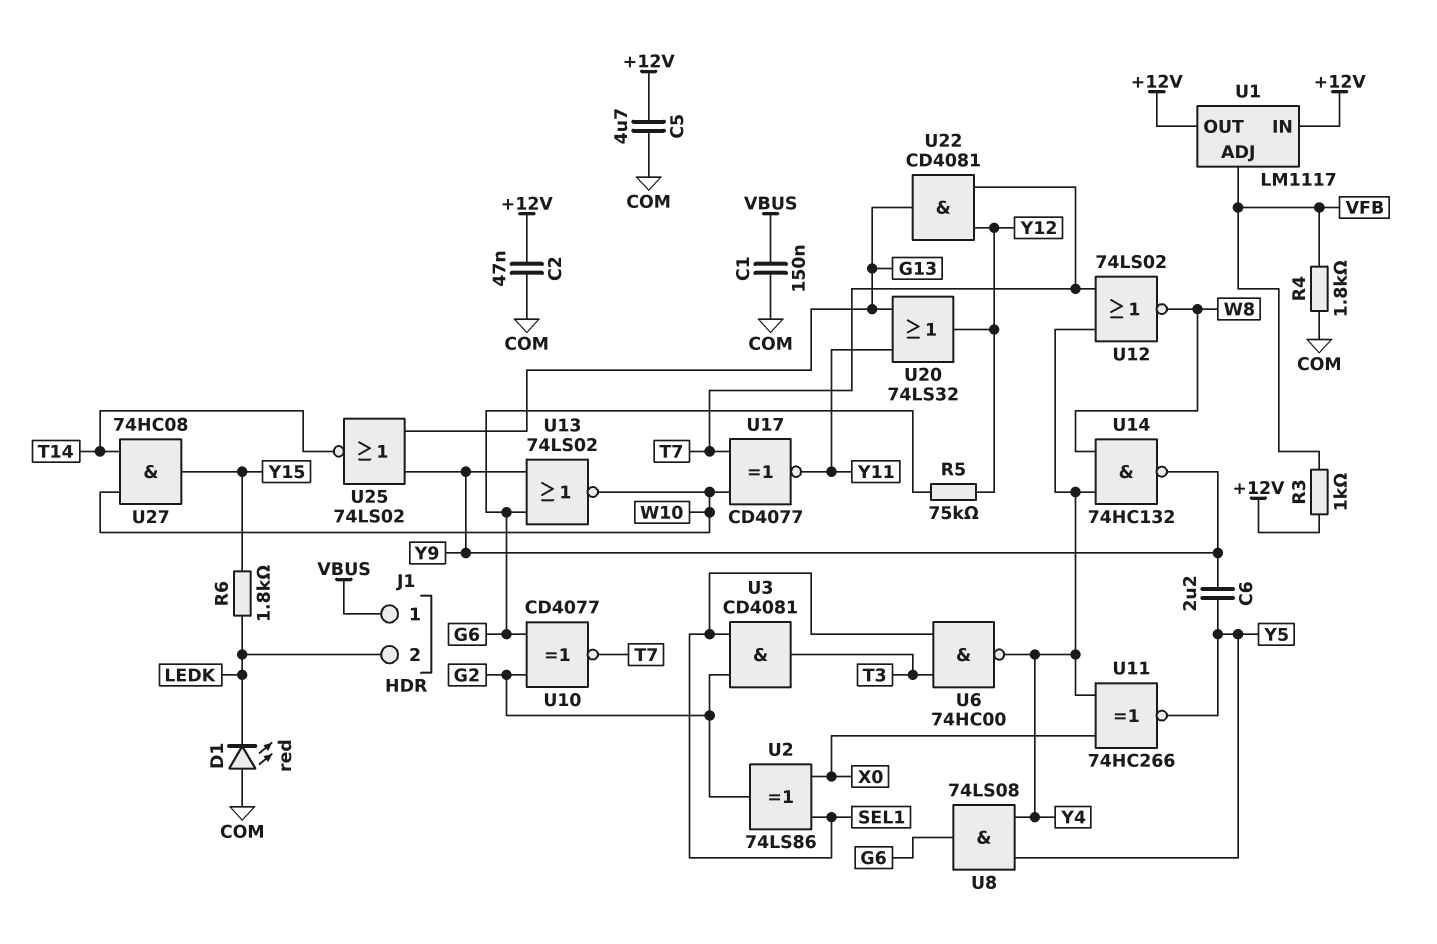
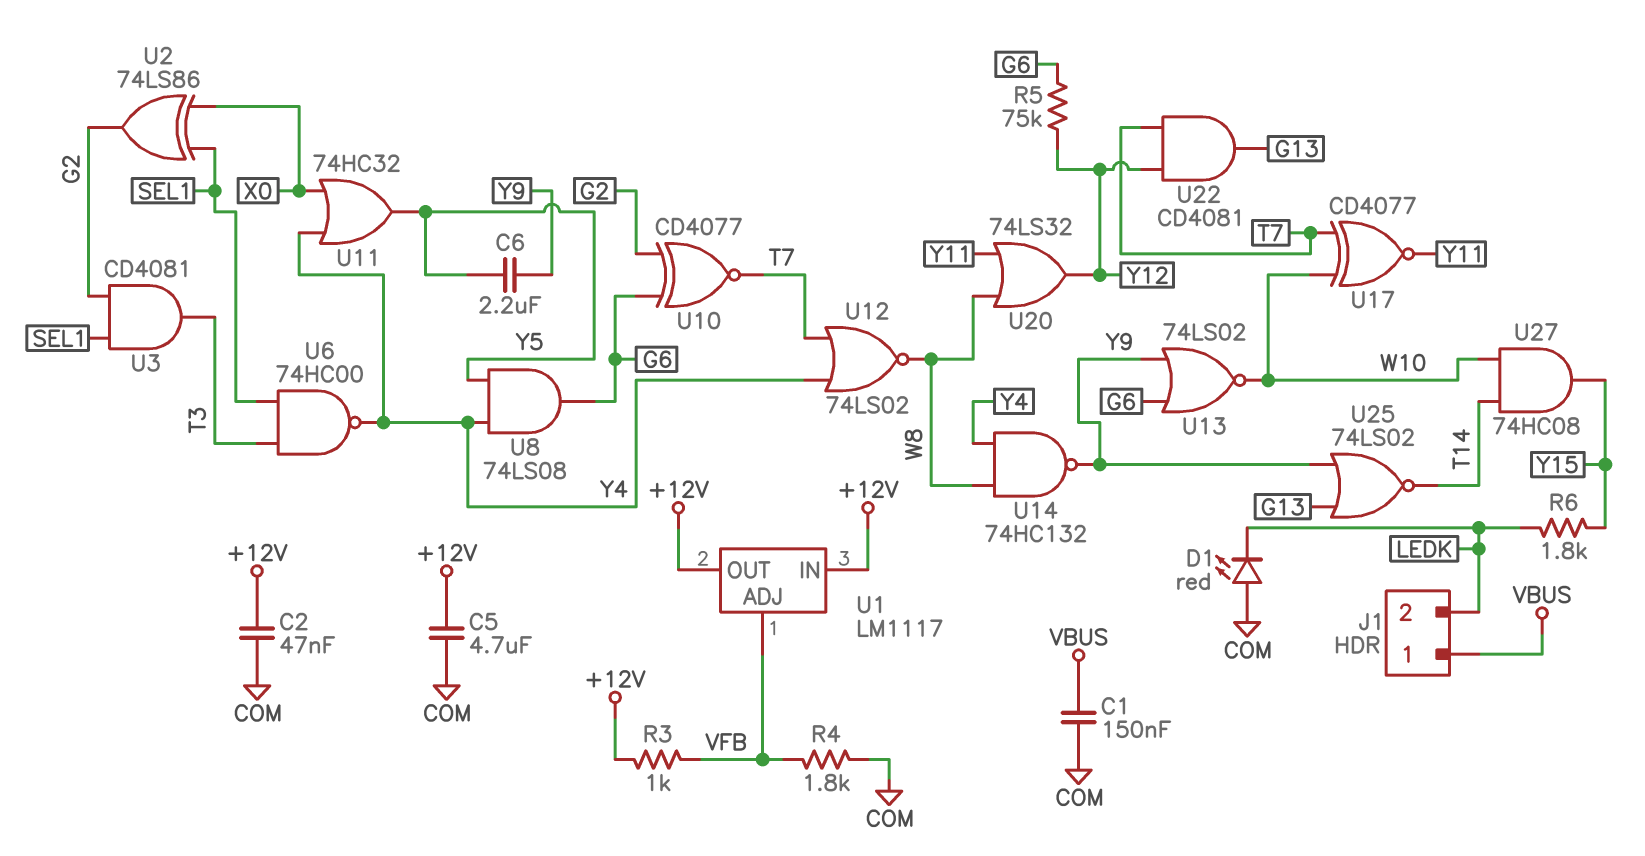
U11: XNOR 74HC266 (in X0, in Y4, out Y5) -> OR 74HC32 (in X0, in Y4, out Y5)
U20: OR 74LS32 (in G13, in Y11, out Y12) -> OR 74LS32 (in W8, in Y11, out Y12)

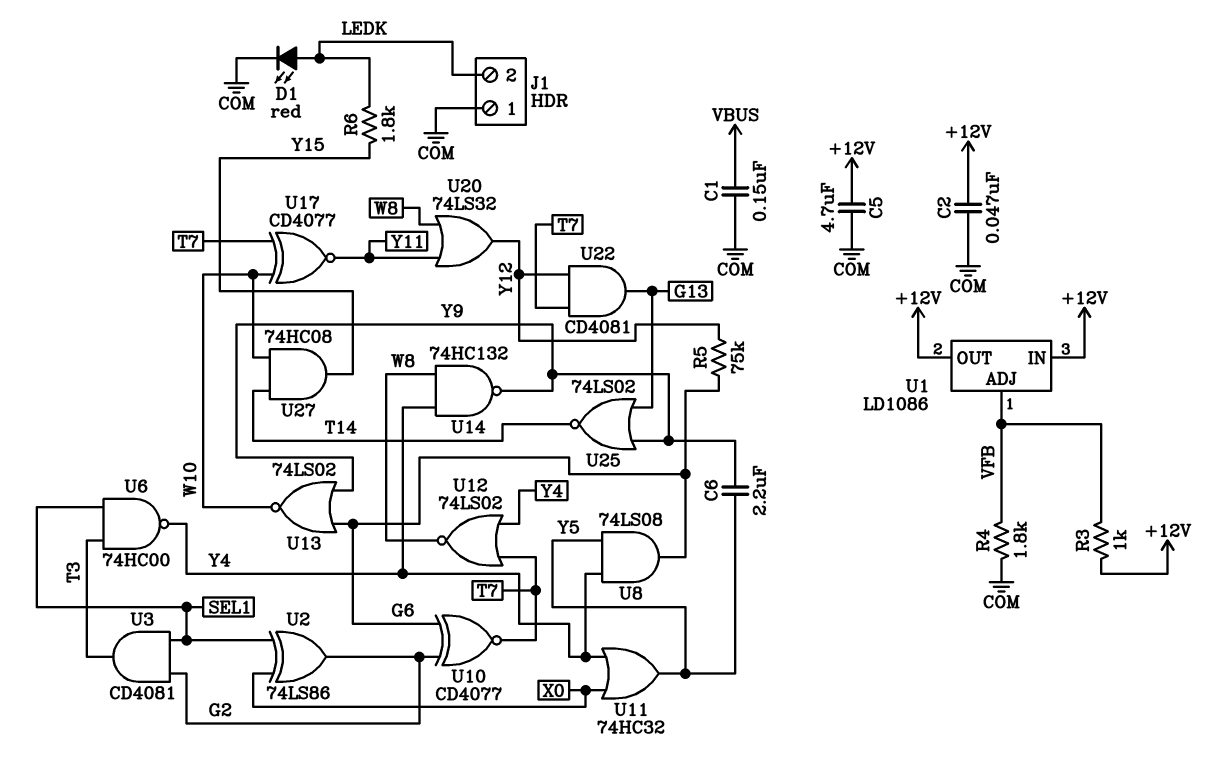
D1: LED red (A COM, K LEDK) -> LED red (A LEDK, K COM)
J1 pin 1: VBUS -> COM
U1: LM1117 -> LD1086

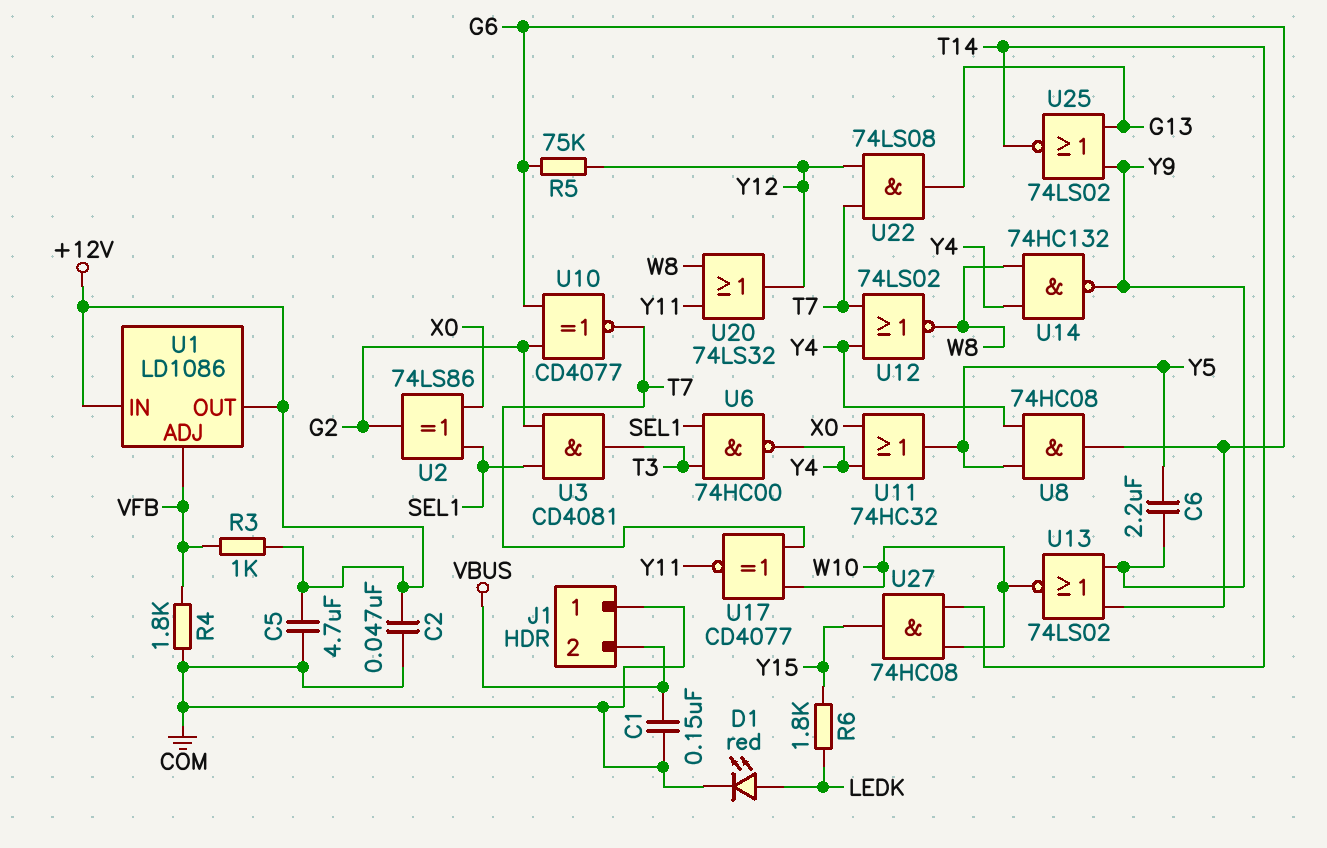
J1 pin 2: LEDK -> VBUS
U8: AND 74LS08 (in Y4, in Y5, out G6) -> AND 74HC08 (in Y4, in Y5, out G6)
U22: AND CD4081 (in T7, in Y12, out G13) -> AND 74LS08 (in T7, in Y12, out G13)

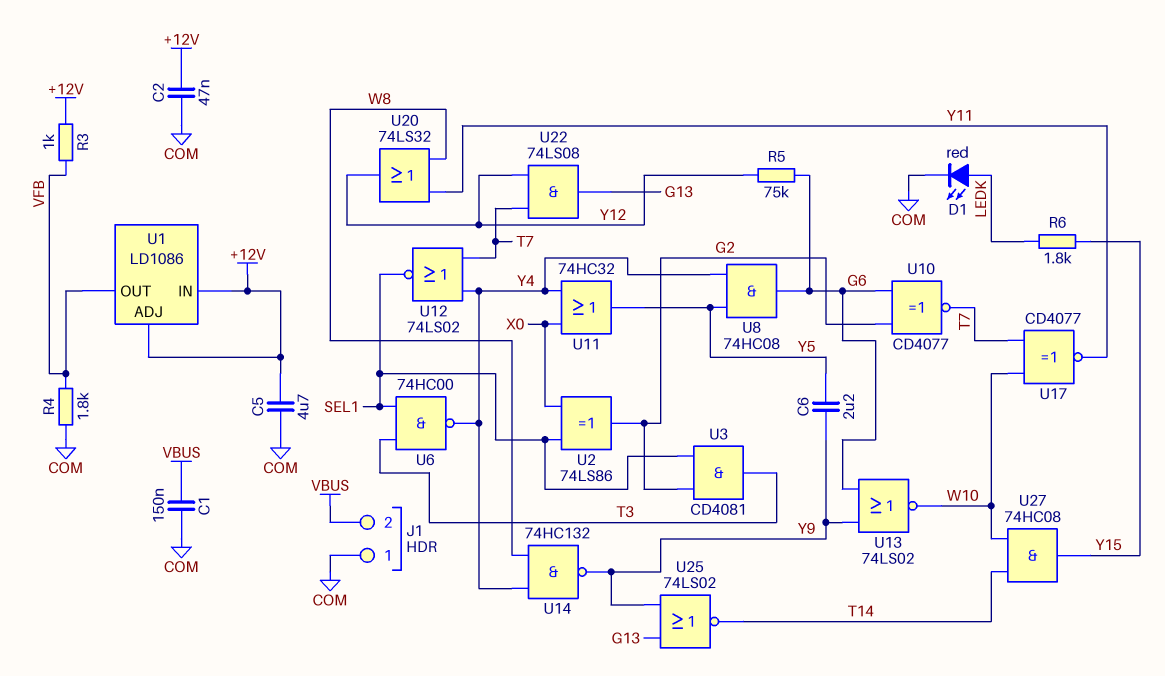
U1 pin ADJ: VFB -> +12V
U1 pin OUT: +12V -> VFB
U12: NOR 74LS02 (in T7, in Y4, out W8) -> NOR 74LS02 (in T7, in Y4, out SEL1)

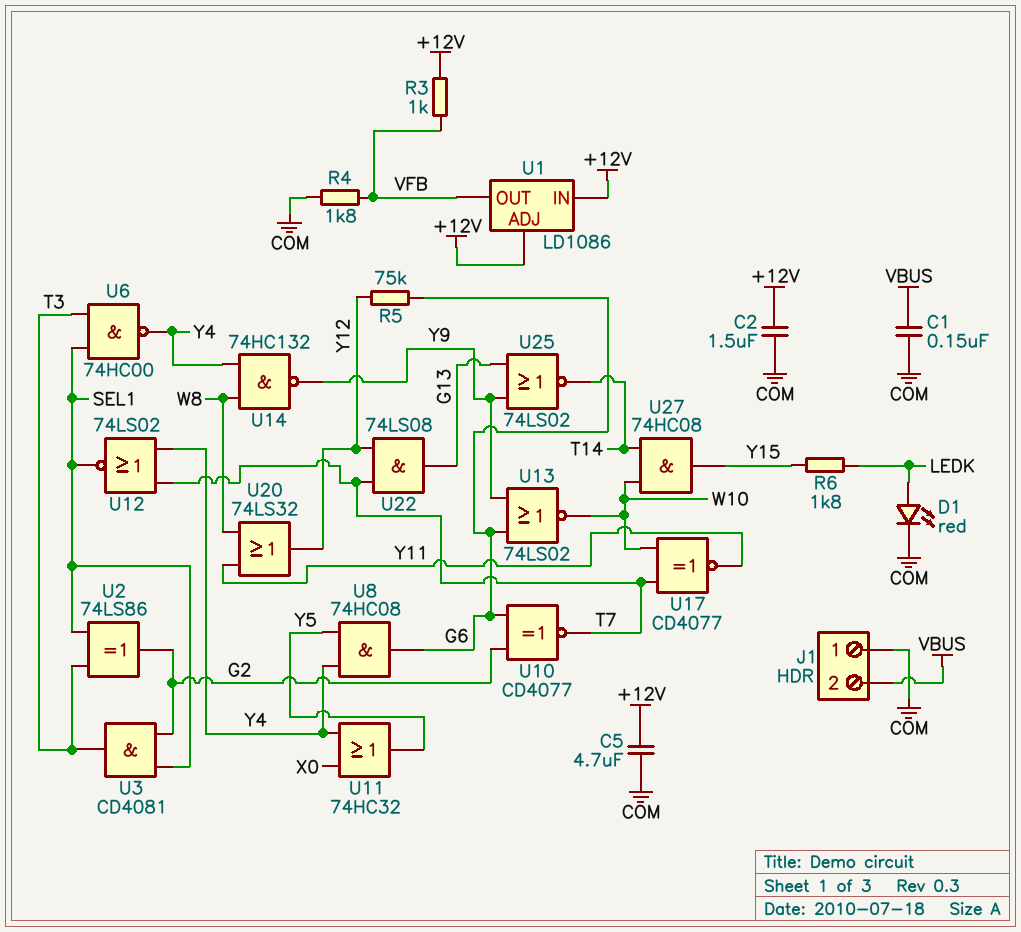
C2: 47nF (+12V, COM) -> 1.5uF (+12V, COM)
C6: 2.2uF (Y5, Y9) -> none
U2: XOR 74LS86 (in SEL1, in X0, out G2) -> XOR 74LS86 (in SEL1, in T3, out G2)

